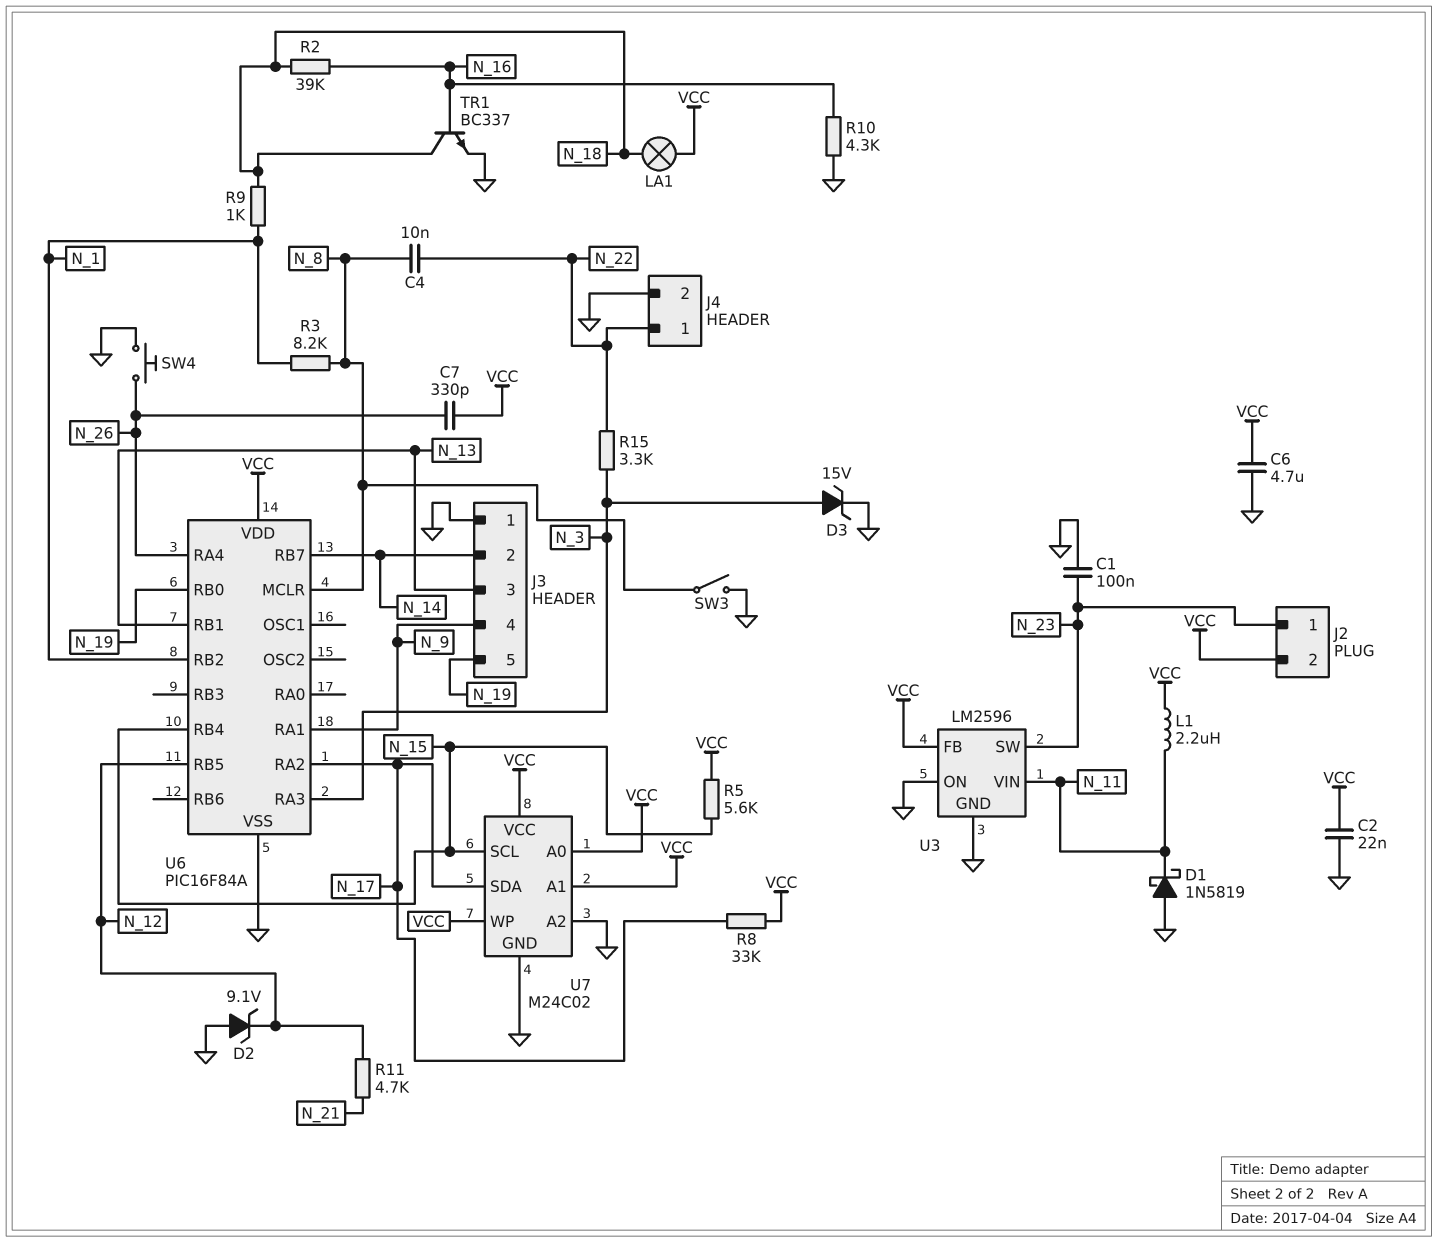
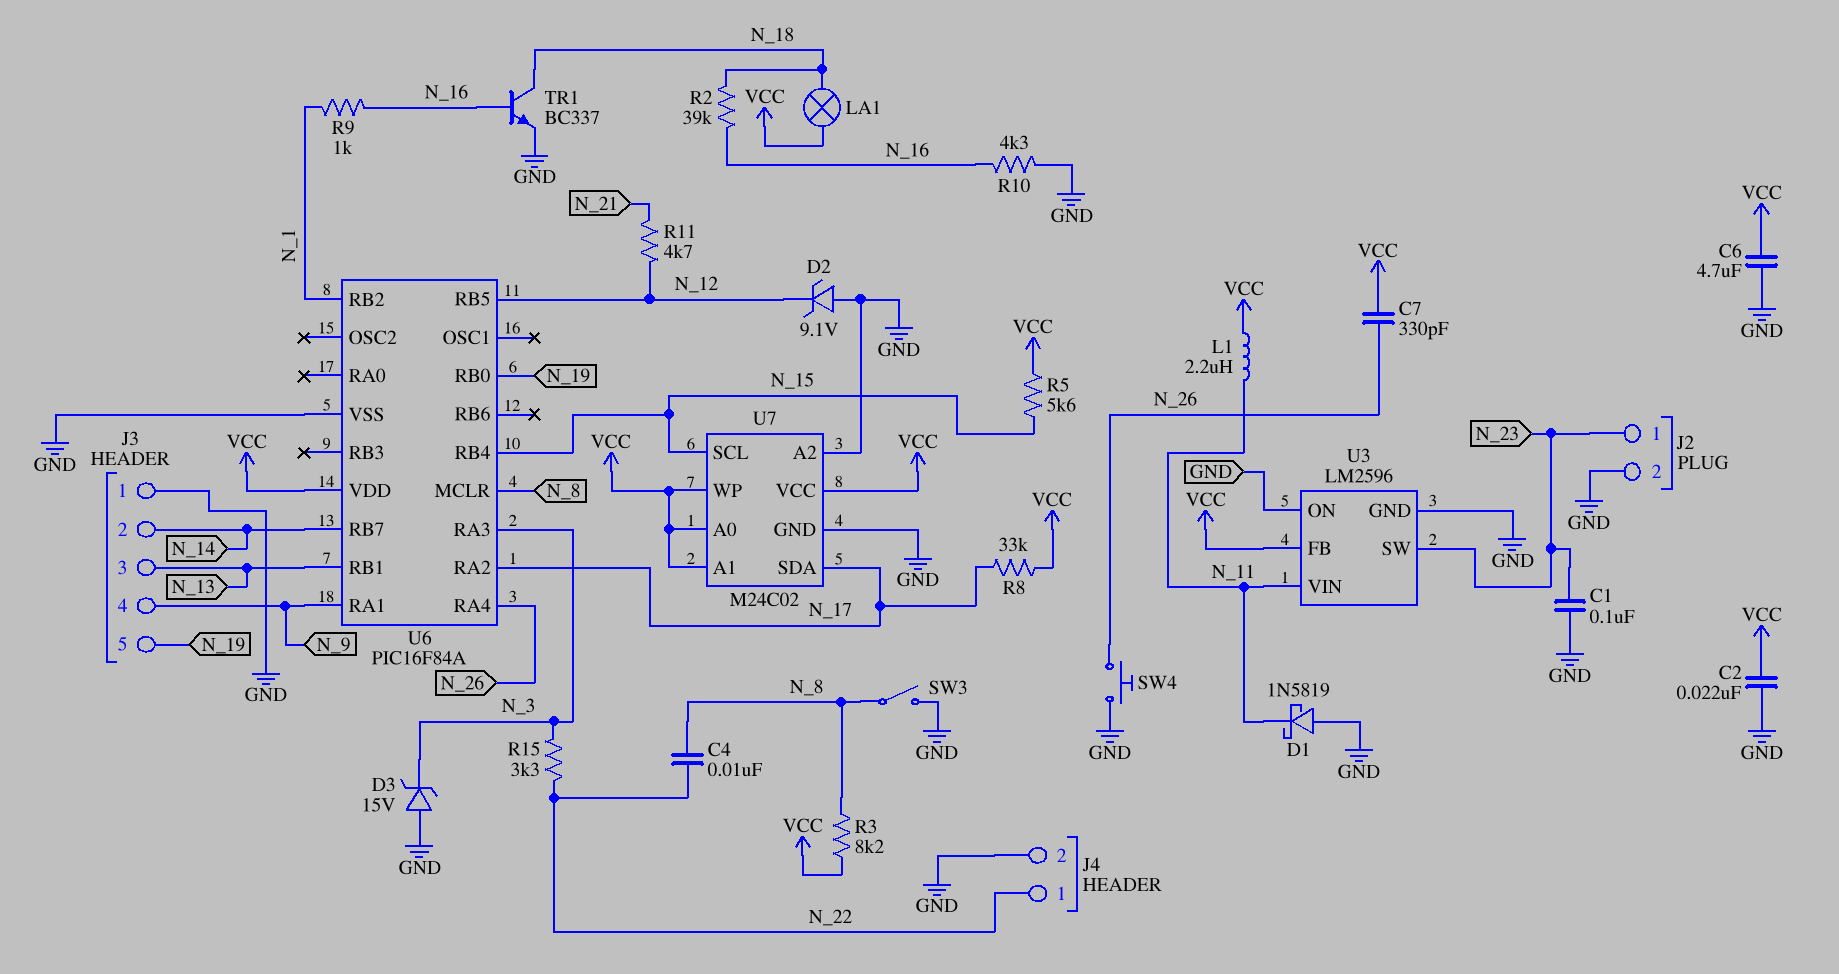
D3: zener 15V (A N_3, K GND) -> zener 15V (A GND, K N_3)
J2 pin 2: VCC -> GND
R3: 8.2k (N_1, N_8) -> 8.2k (N_8, VCC)
R9: 1k (N_1, N_18) -> 1k (N_1, N_16)

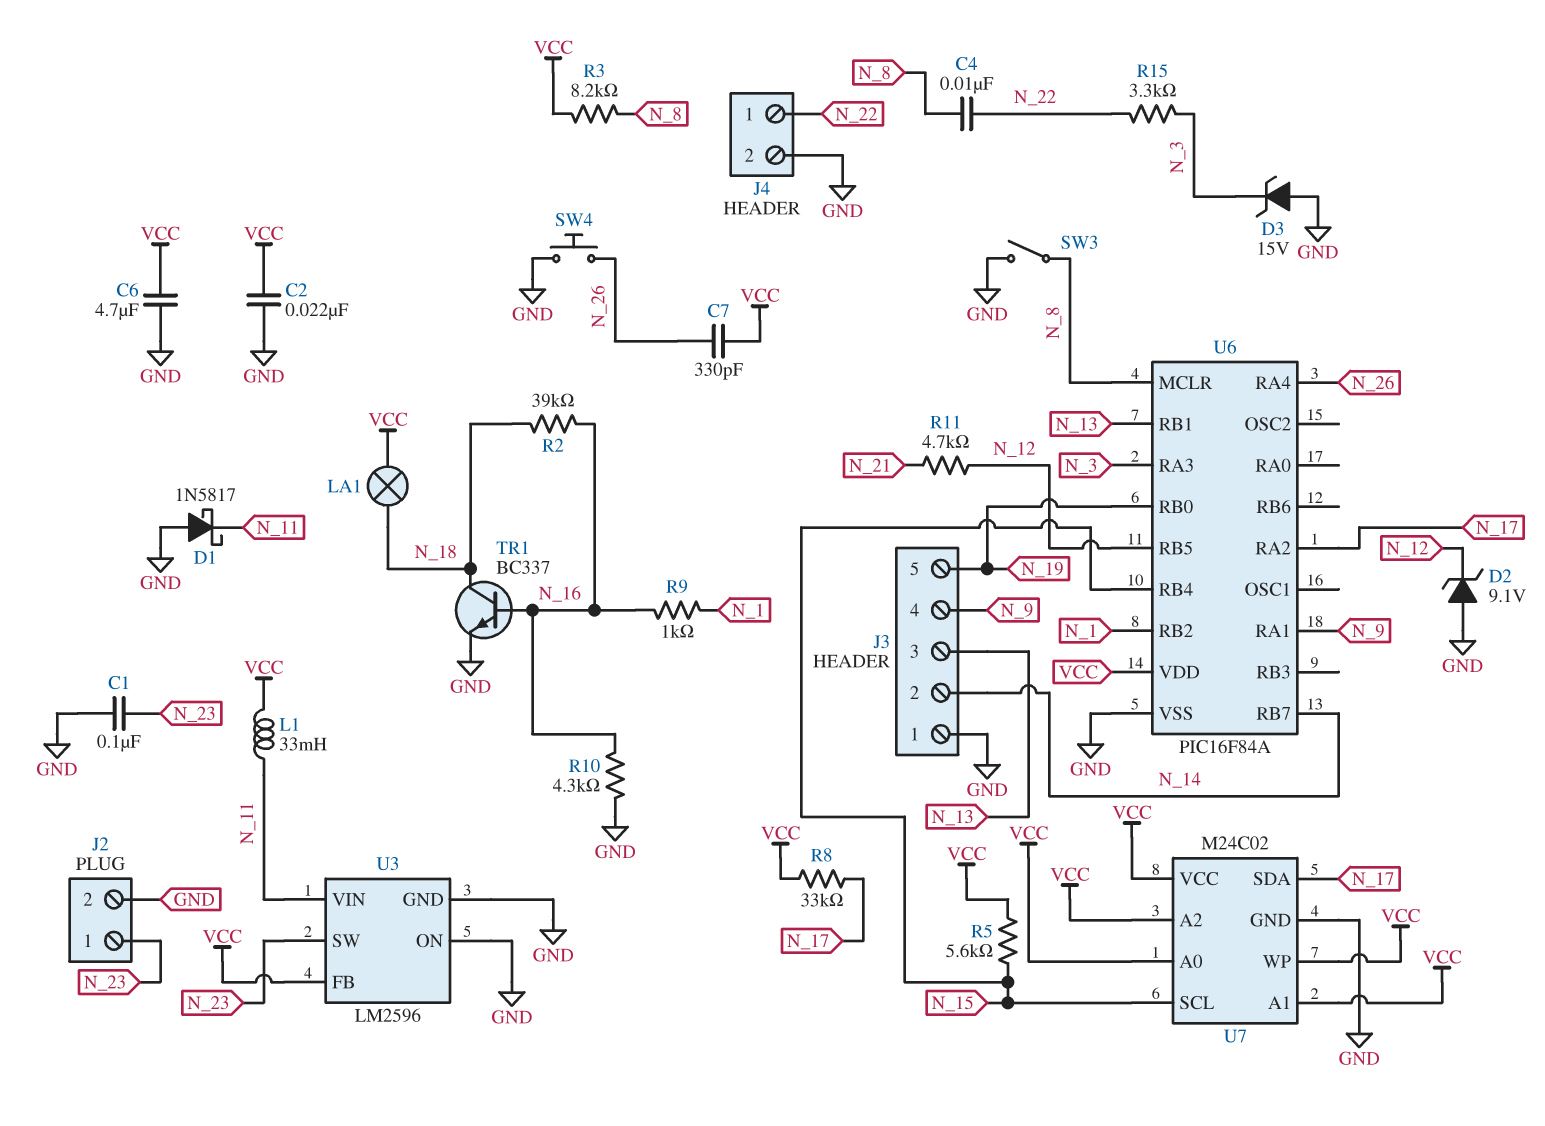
D1: schottky 1N5819 (A GND, K N_11) -> schottky 1N5817 (A GND, K N_11)
L1: 2.2uH (N_11, VCC) -> 33mH (N_11, VCC)
U7 pin A2: GND -> VCC

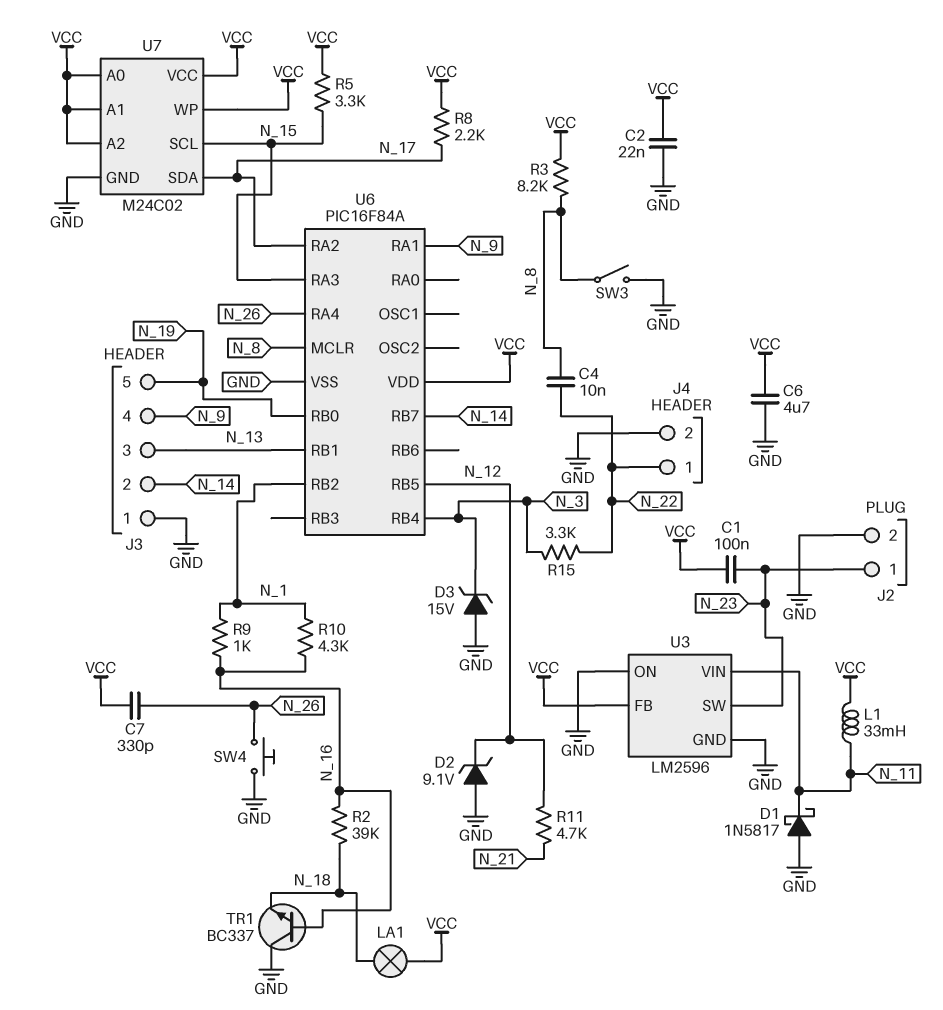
C1: 100nF (GND, N_23) -> 100nF (N_23, VCC)
R5: 5.6k (N_15, VCC) -> 3.3k (N_15, VCC)
R8: 33k (N_17, VCC) -> 2.2k (N_17, VCC)
R10: 4.3k (GND, N_16) -> 4.3k (N_1, N_16)
TR1: NPN BC337 (B N_16, C N_18, E GND) -> NPN BC337 (B N_16, C GND, E N_18)
U6 pin RA3: N_3 -> N_15
U6 pin RB4: N_15 -> N_3

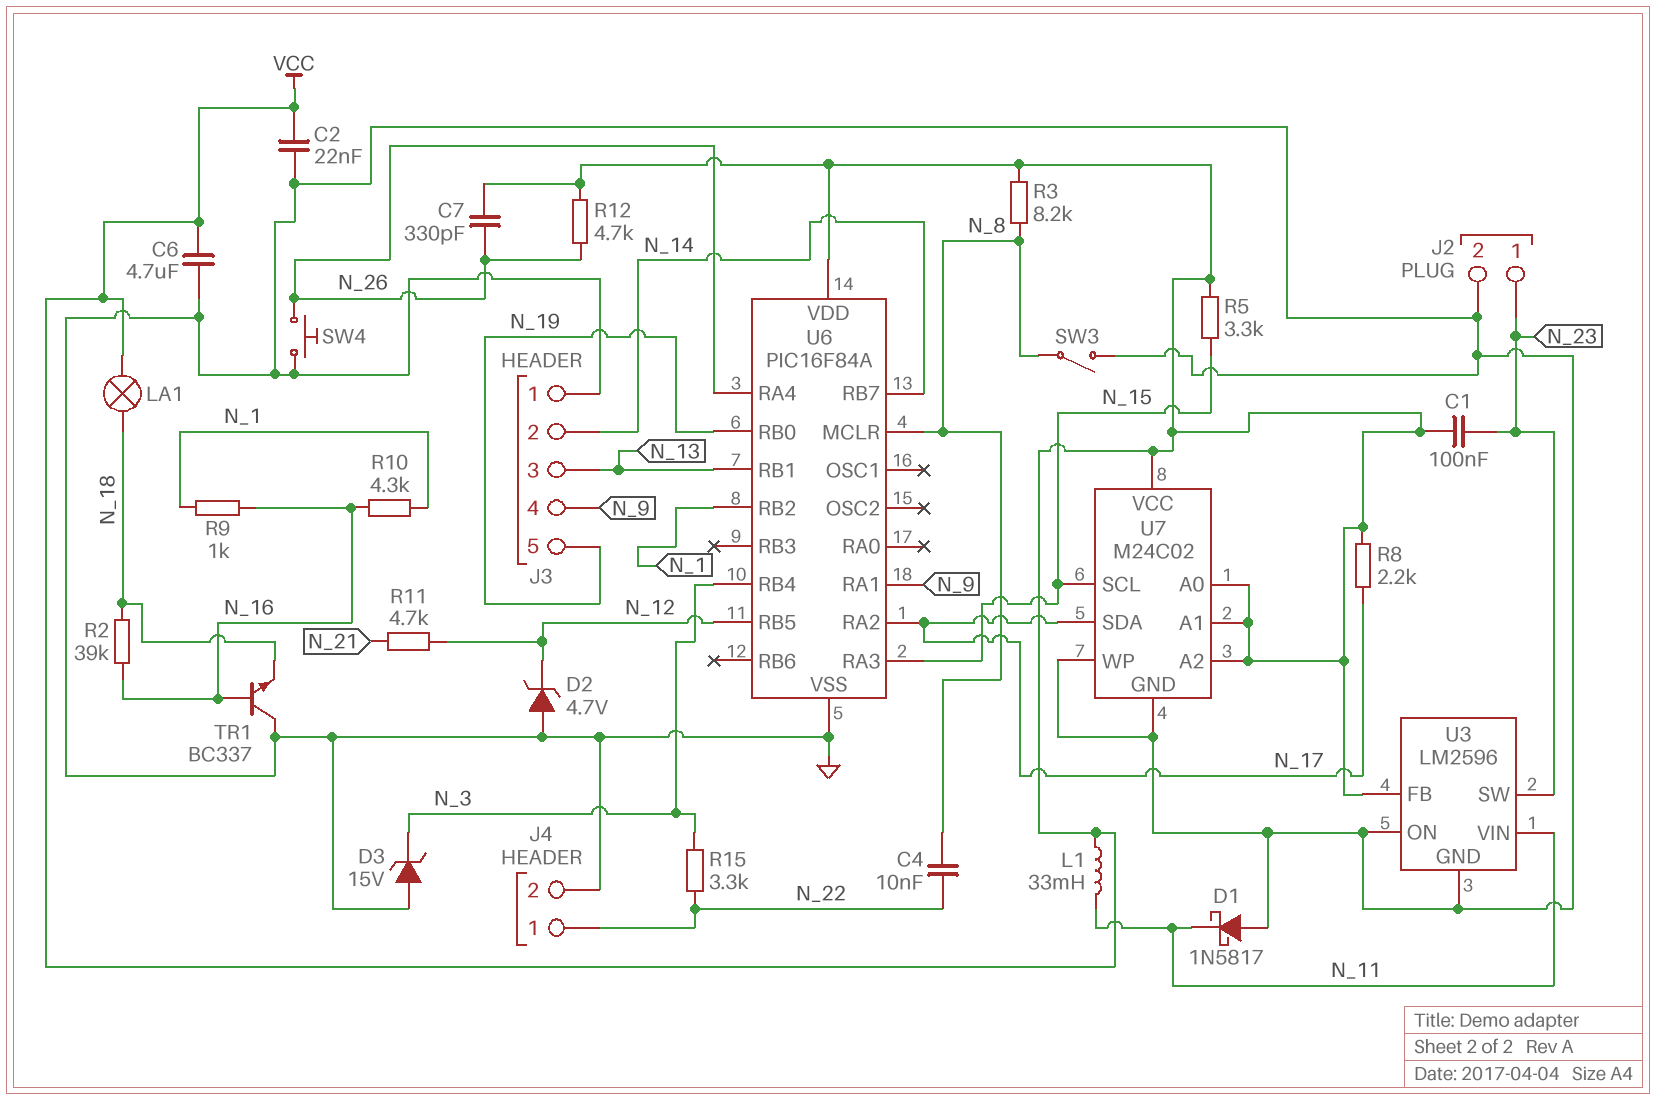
D2: zener 9.1V (A GND, K N_12) -> zener 4.7V (A GND, K N_12)
R12: none -> 4.7k (N_26, VCC)
U7 pin WP: VCC -> GND

